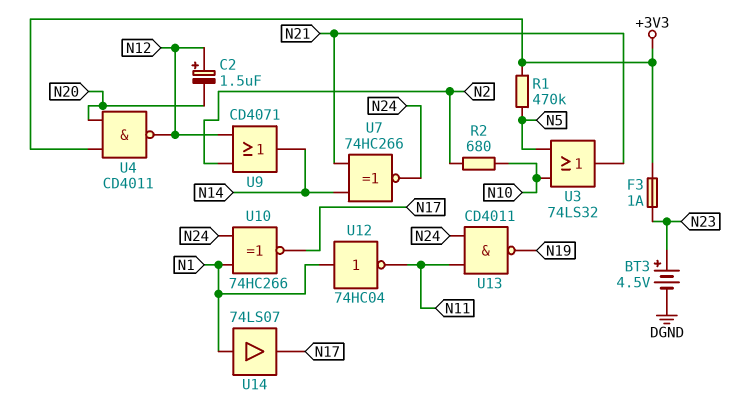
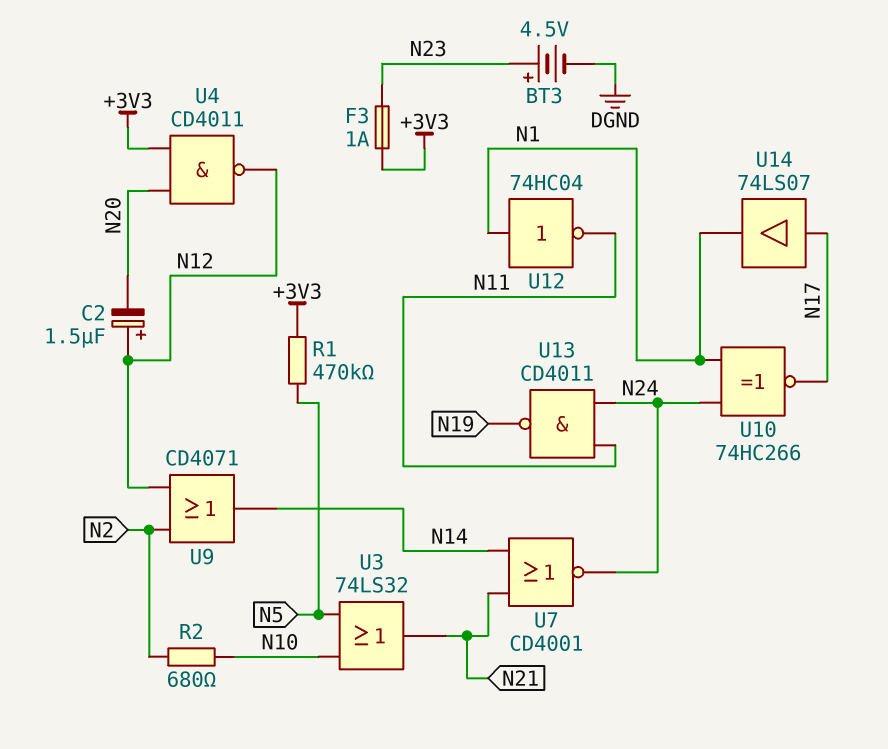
U7: XNOR 74HC266 (in N14, in N21, out N24) -> NOR CD4001 (in N14, in N21, out N24)
U14: buffer 74LS07 (in N1, out N17) -> buffer 74LS07 (in N17, out N1)

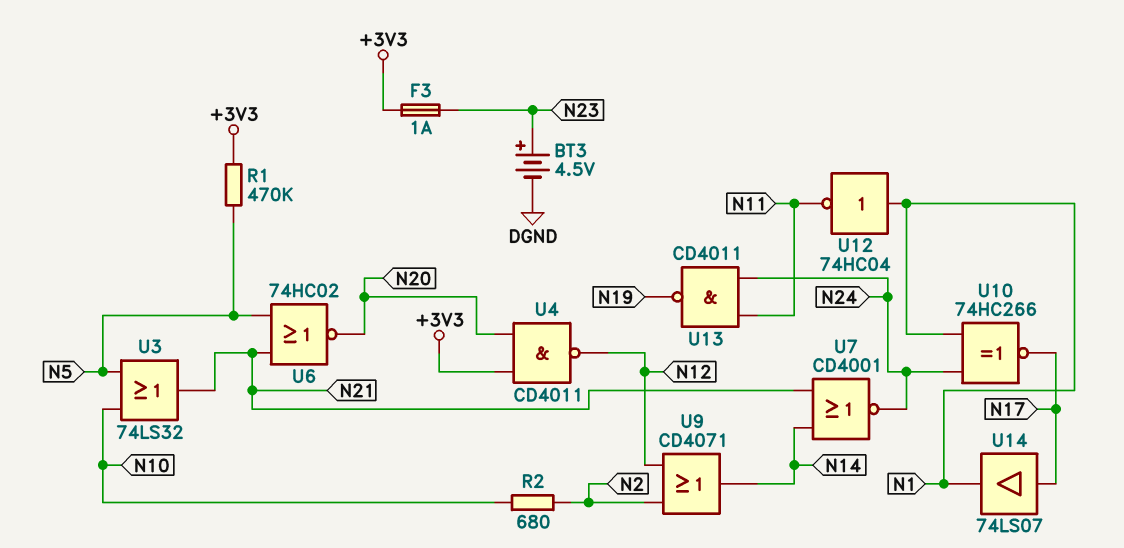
C2: 1.5uF (plus N12, minus N20) -> none
U6: none -> NOR 74HC02 (in N5, in N21, out N20)

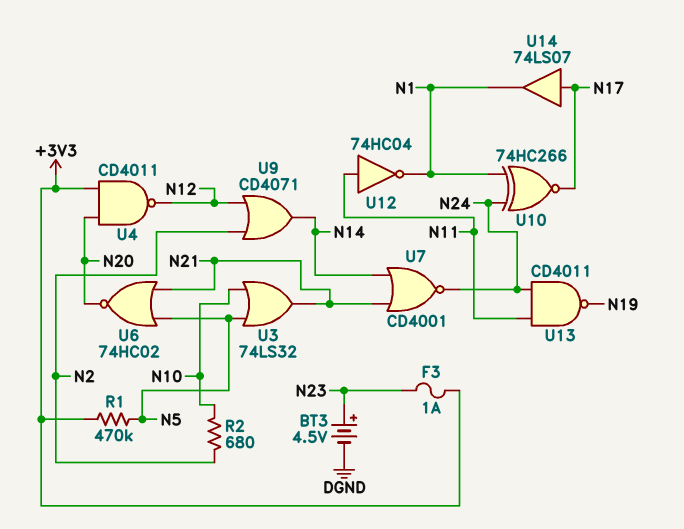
U12: NOT 74HC04 (in N1, out N11) -> NOT 74HC04 (in N11, out N1)

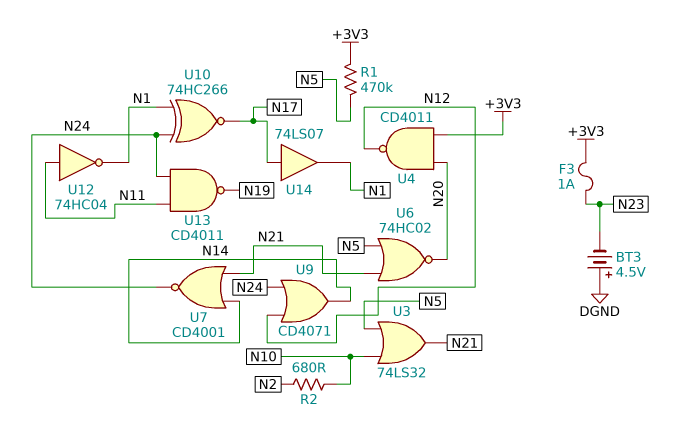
BT3: 4.5V (plus N23, minus DGND) -> 4.5V (plus DGND, minus N23)
U9: OR CD4071 (in N2, in N12, out N14) -> OR CD4071 (in N12, in N24, out N14)

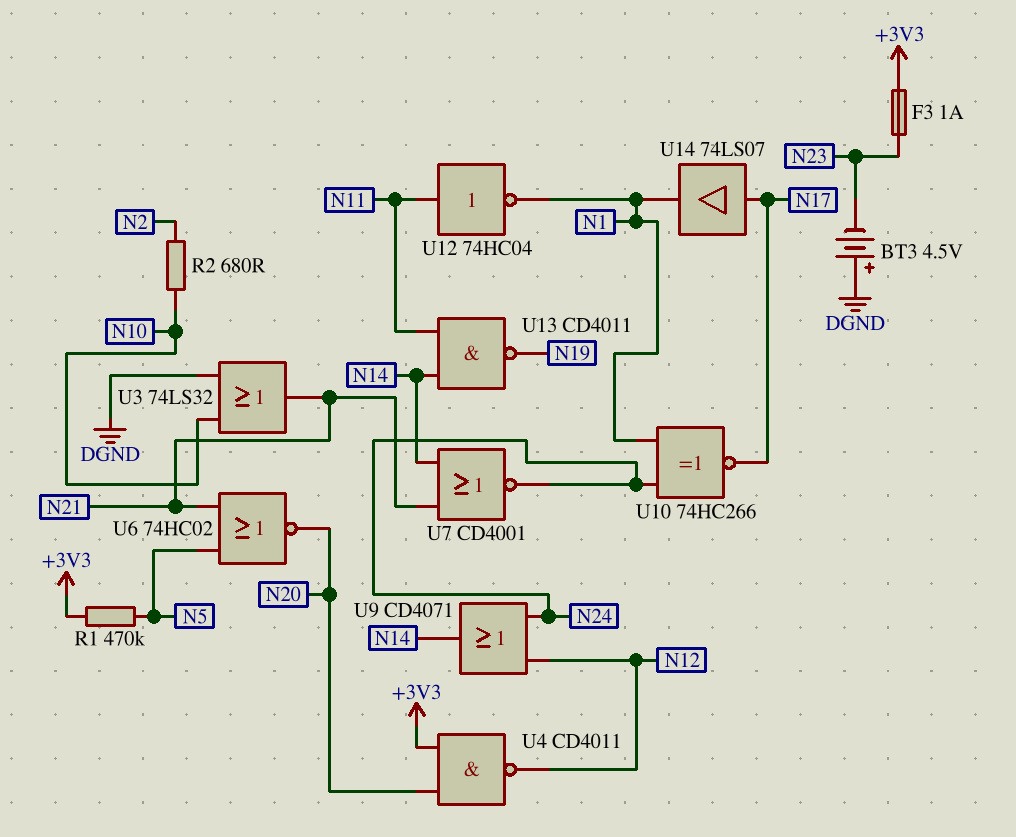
U3: OR 74LS32 (in N5, in N10, out N21) -> OR 74LS32 (in DGND, in N10, out N21)
U13: NAND CD4011 (in N11, in N24, out N19) -> NAND CD4011 (in N11, in N14, out N19)

